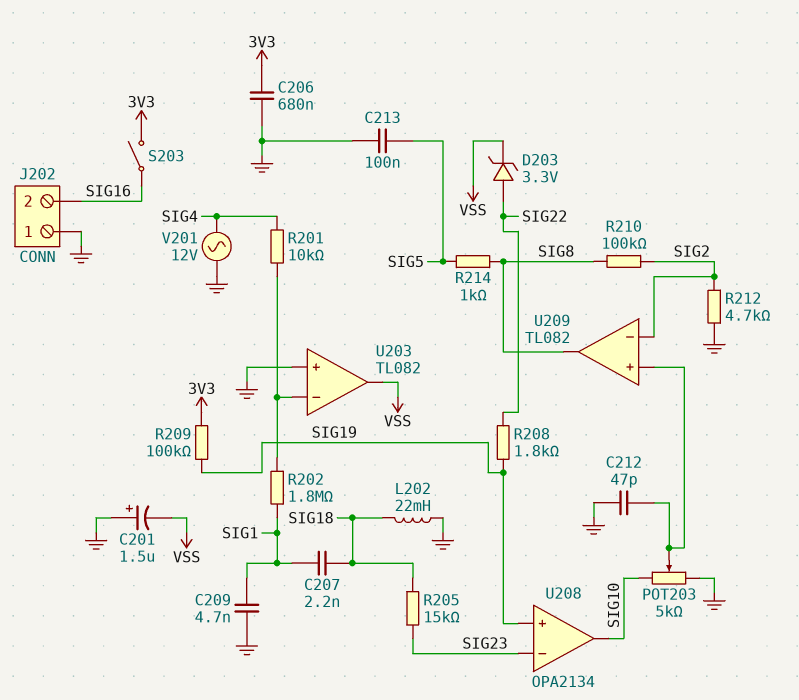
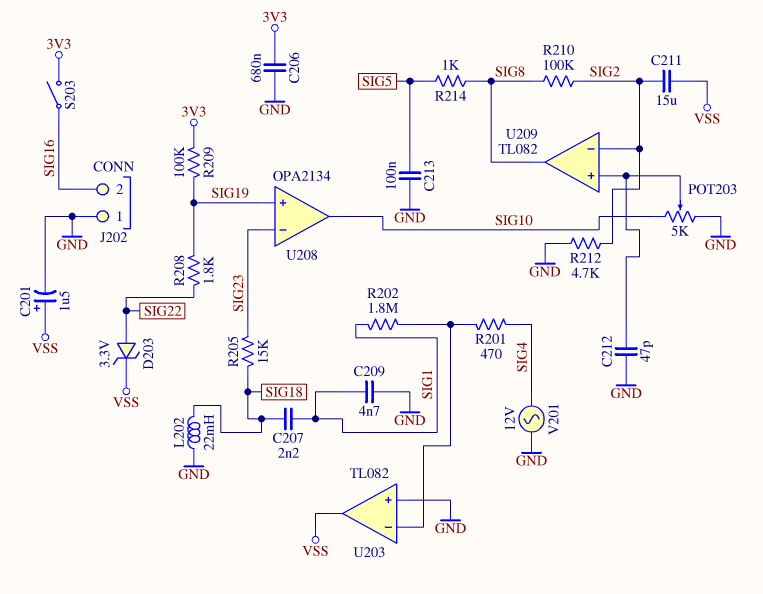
C201: 1.5uF (plus GND, minus VSS) -> 1.5uF (plus VSS, minus GND)
C211: none -> 15uF (SIG2, VSS)
R201: 10k (SIG4, U203/in-) -> 470 (SIG4, U203/in-)

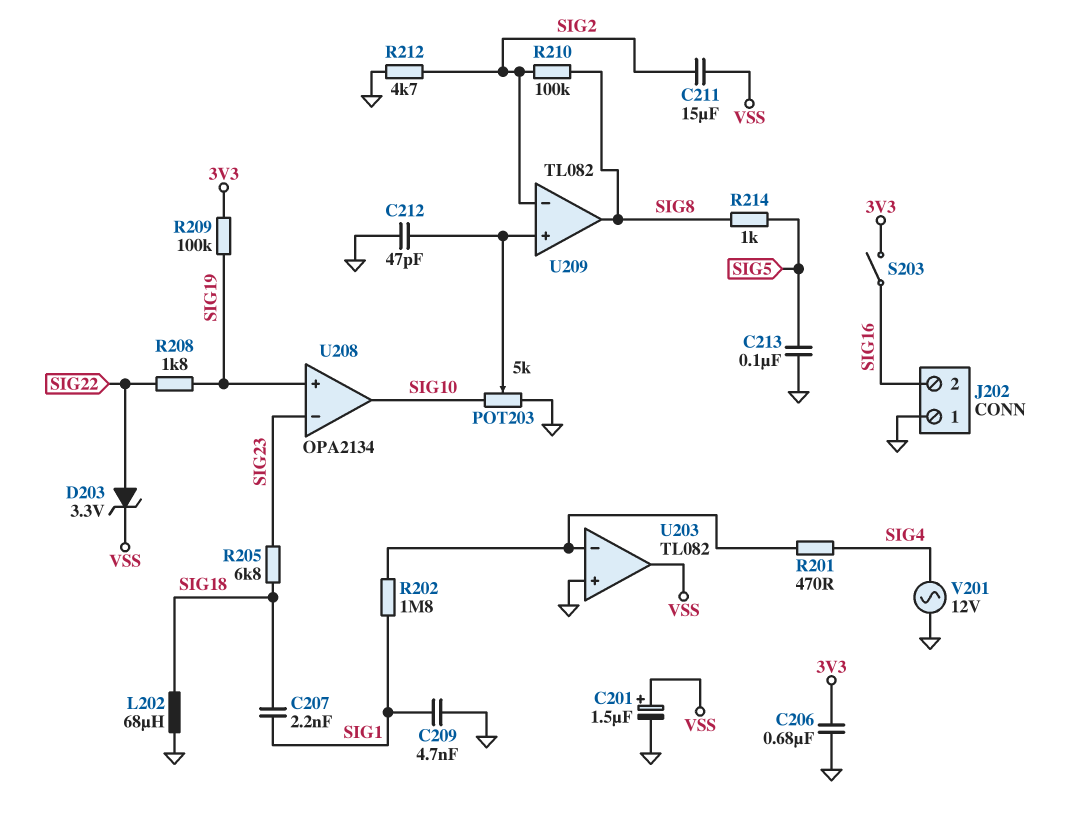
L202: 22mH (GND, SIG18) -> 68uH (GND, SIG18)
R205: 15k (SIG18, SIG23) -> 6.8k (SIG18, SIG23)

